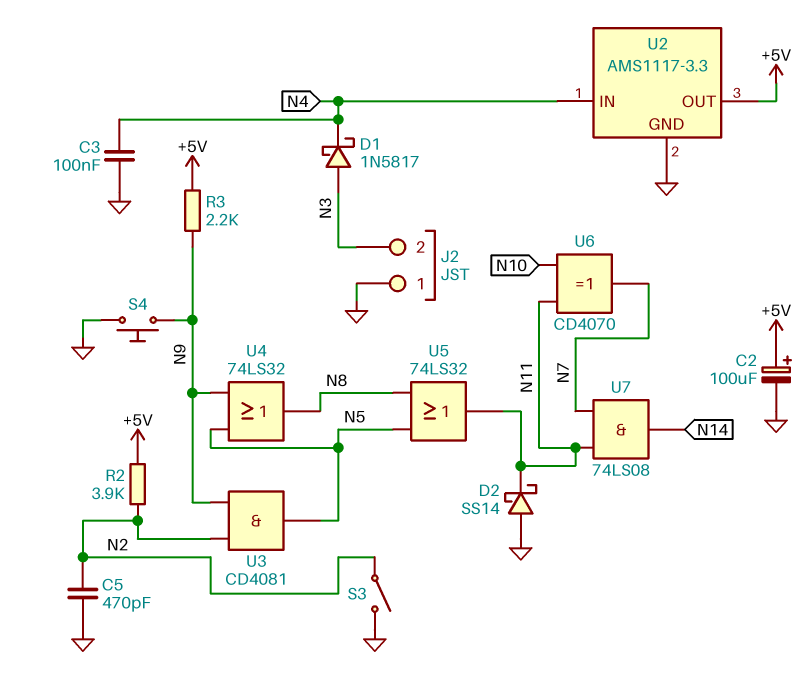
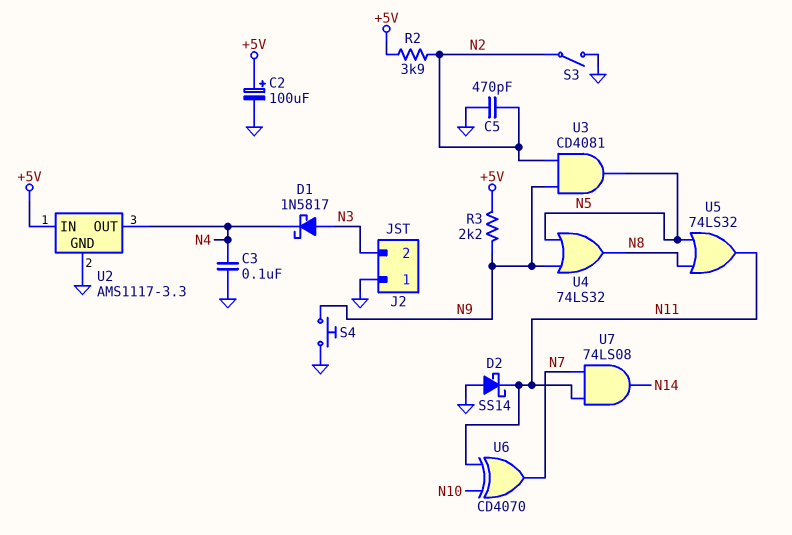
U2 pin IN: N4 -> +5V
U2 pin OUT: +5V -> N4

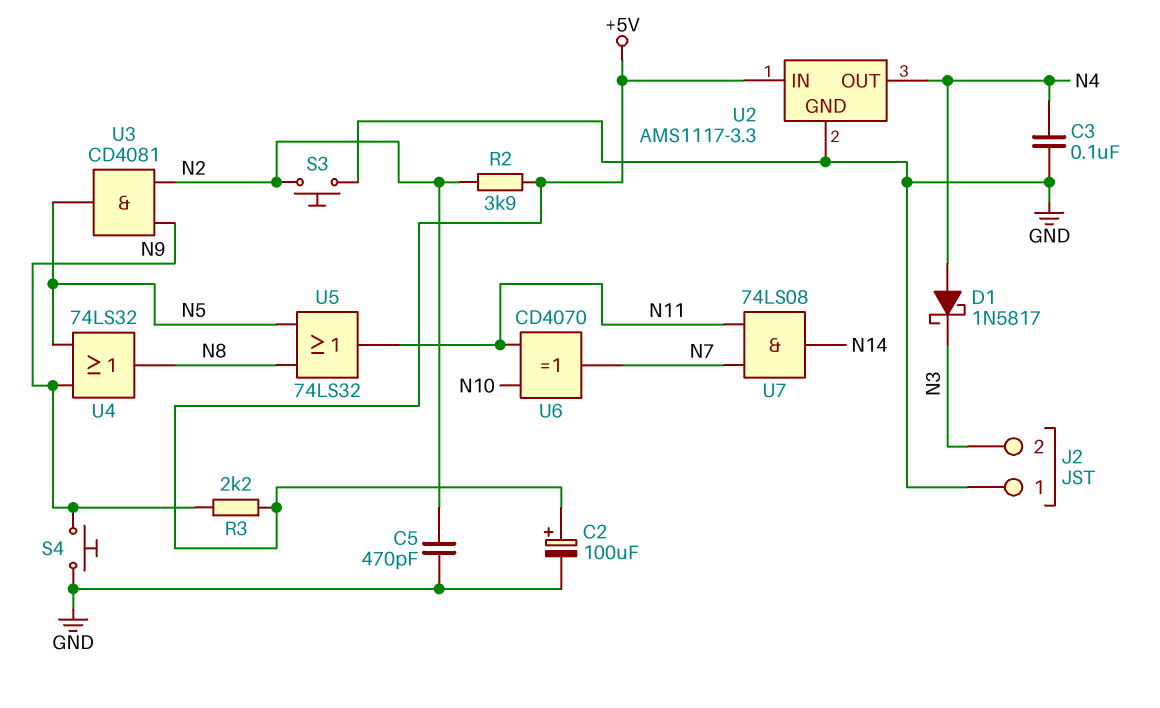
D1: schottky 1N5817 (A N3, K N4) -> schottky 1N5817 (A N4, K N3)
D2: schottky SS14 (A GND, K N11) -> none
S3: switch (GND, N2) -> button (GND, N2)

